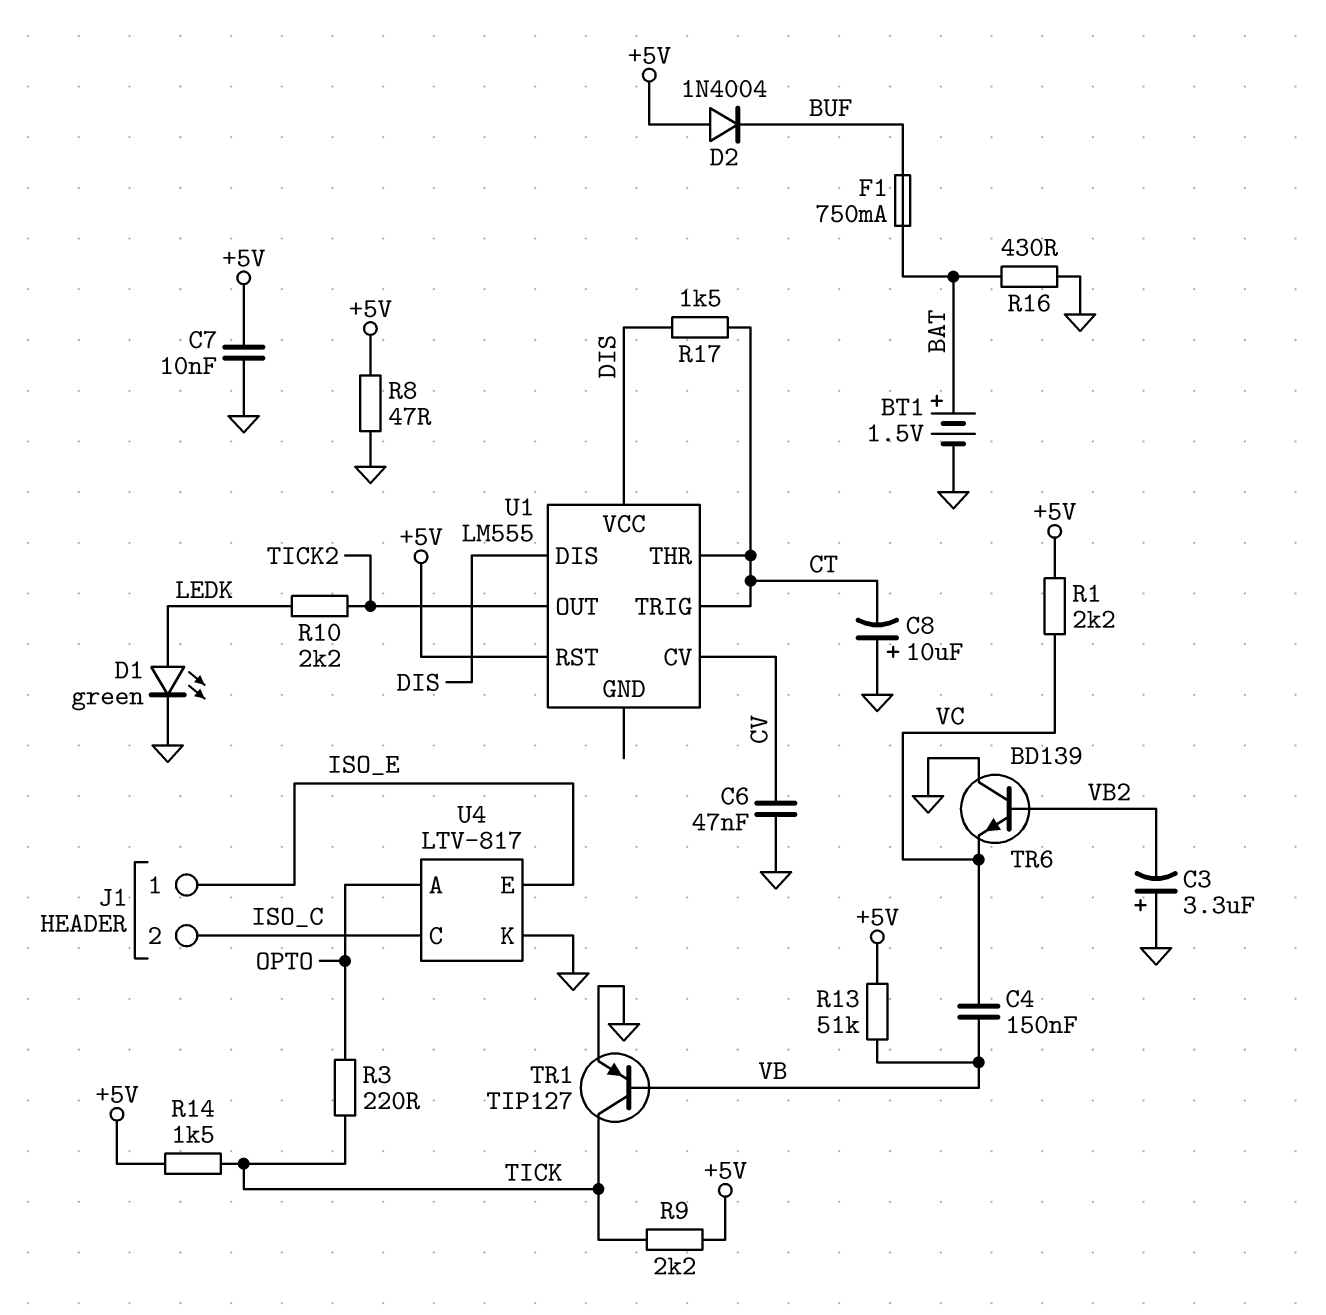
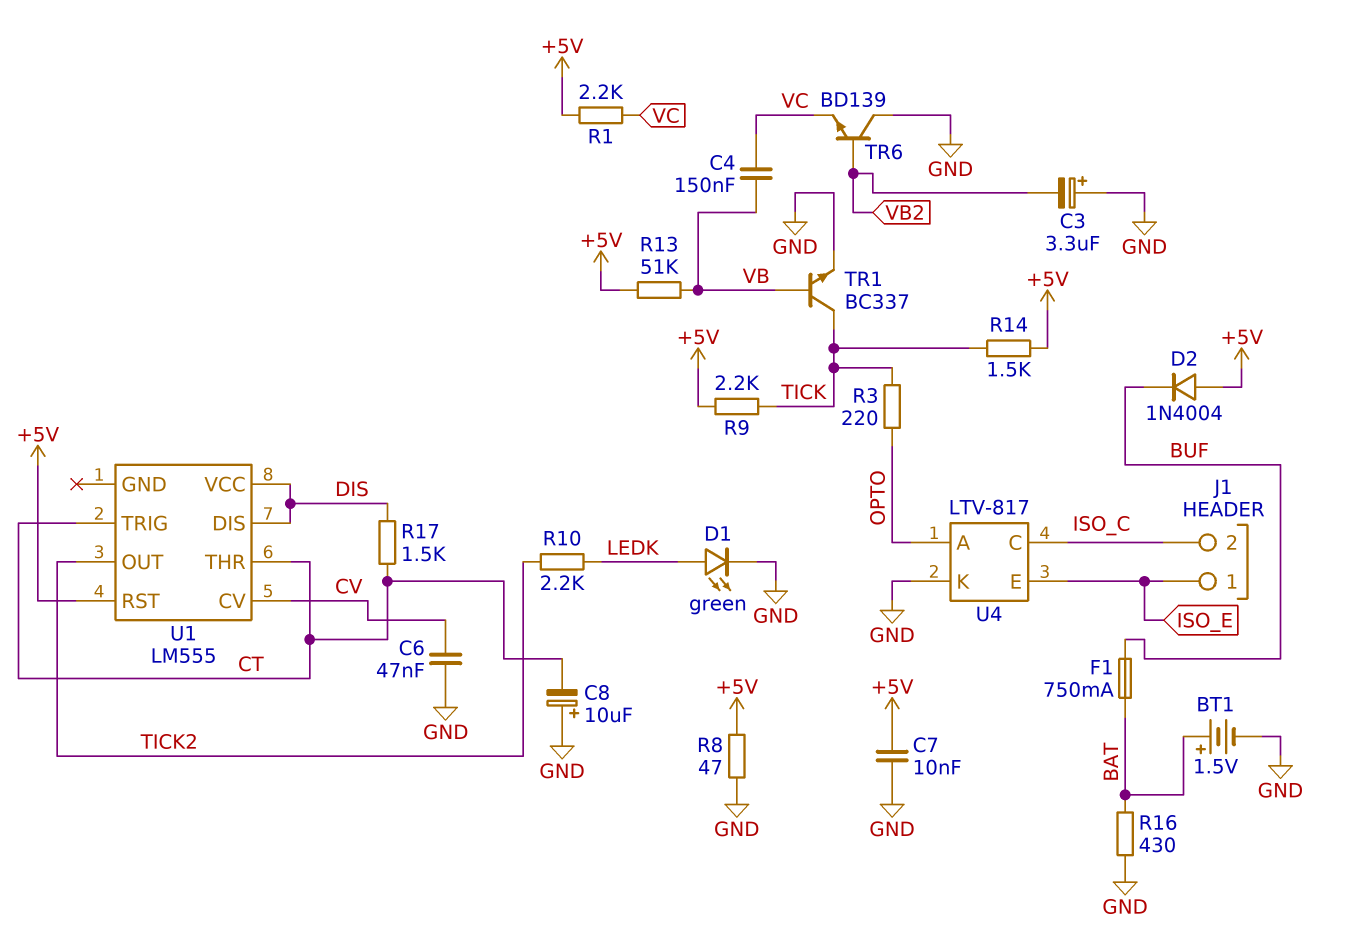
TR1: PNP TIP127 (B VB, C TICK, E GND) -> NPN BC337 (B VB, C TICK, E GND)

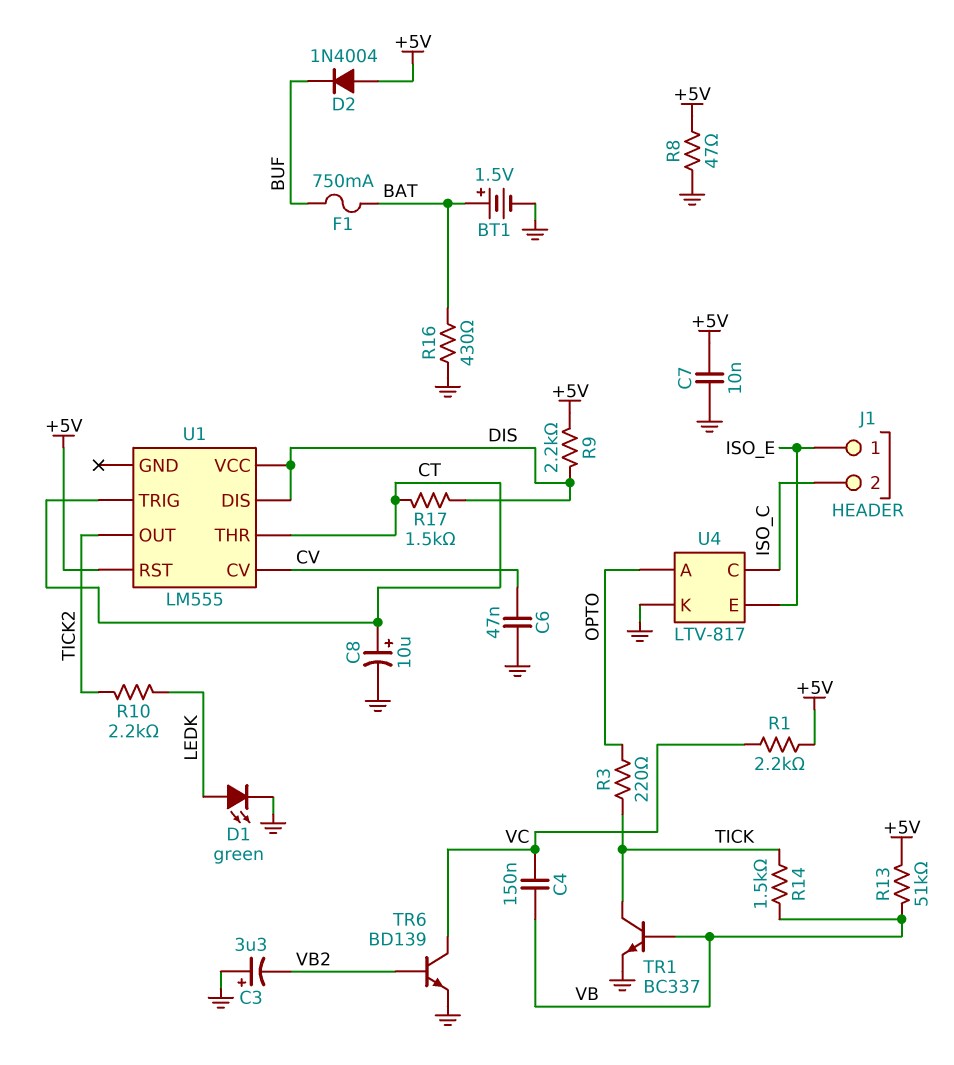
C8: 10uF (plus GND, minus CT) -> 10uF (plus CT, minus GND)
R9: 2.2k (+5V, TICK) -> 2.2k (+5V, DIS)
R14: 1.5k (+5V, TICK) -> 1.5k (TICK, VB)
TR6: NPN BD139 (B VB2, C GND, E VC) -> NPN BD139 (B VB2, C VC, E GND)

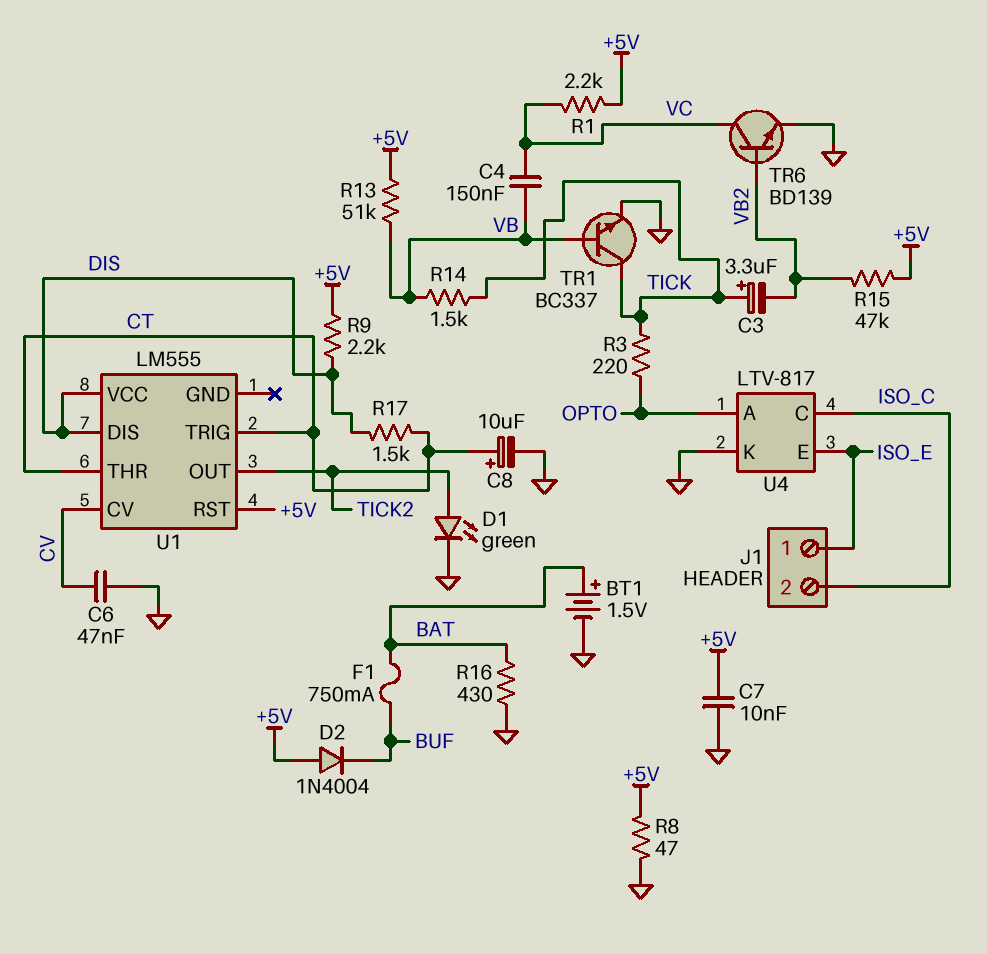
C3: 3.3uF (plus GND, minus VB2) -> 3.3uF (plus TICK, minus VB2)
D1: LED green (A LEDK, K GND) -> LED green (A TICK2, K GND)
R10: 2.2k (LEDK, TICK2) -> none
R15: none -> 47k (+5V, VB2)

